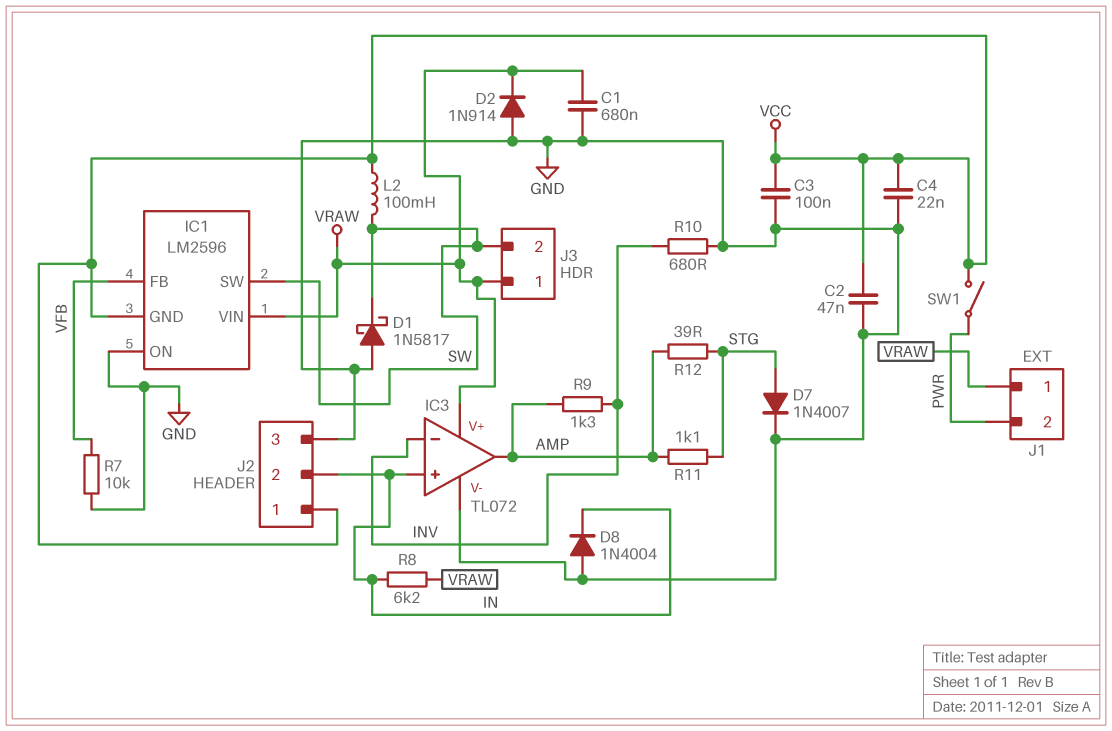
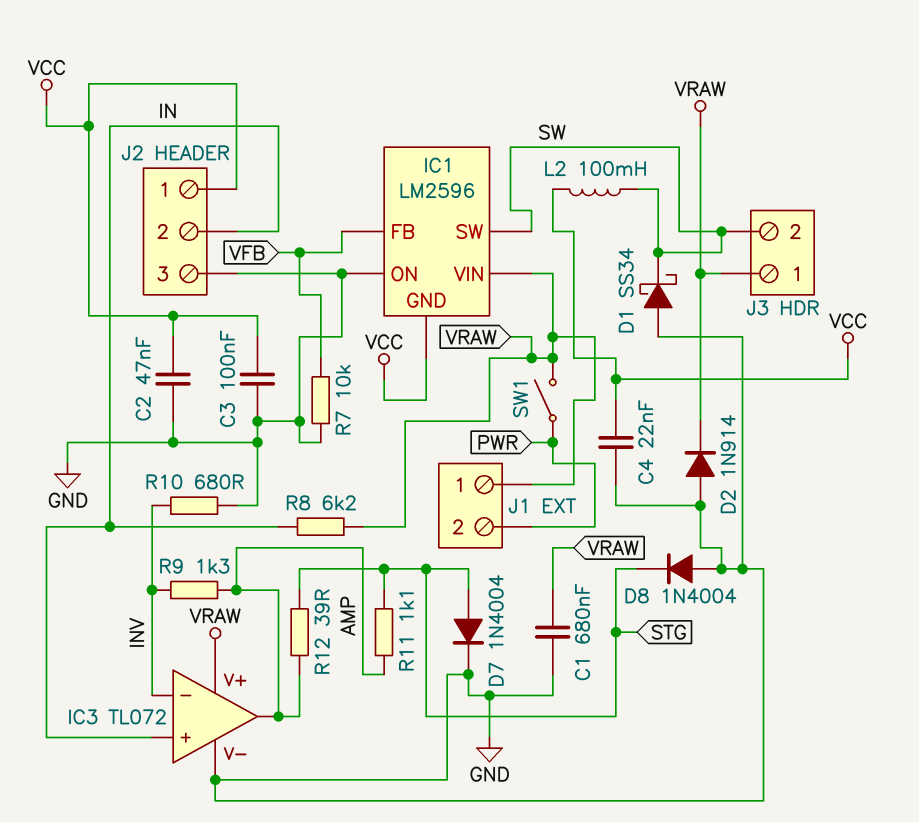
D1: schottky 1N5817 (A GND, K SW) -> schottky SS34 (A GND, K SW)
D7: diode 1N4007 (A STG, K GND) -> diode 1N4004 (A STG, K GND)
D8: diode 1N4004 (A GND, K IN) -> diode 1N4004 (A GND, K STG)
SW1: switch (PWR, VCC) -> switch (PWR, VRAW)

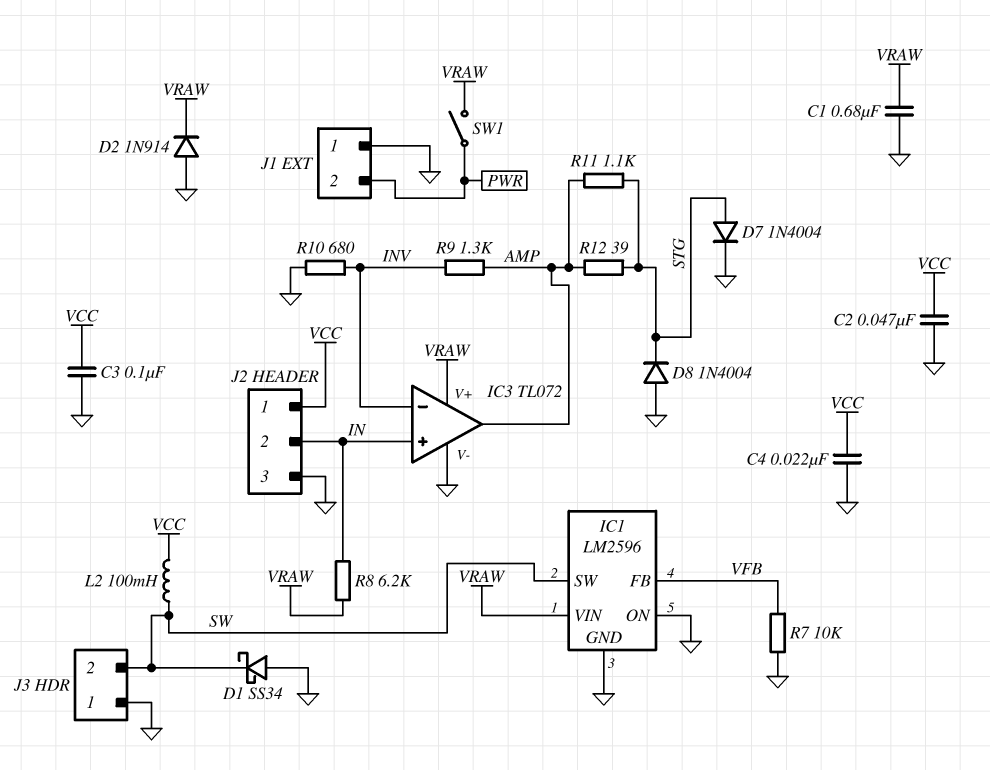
IC1 pin GND: VCC -> GND
J1 pin 1: VRAW -> GND
J3 pin 1: VRAW -> GND

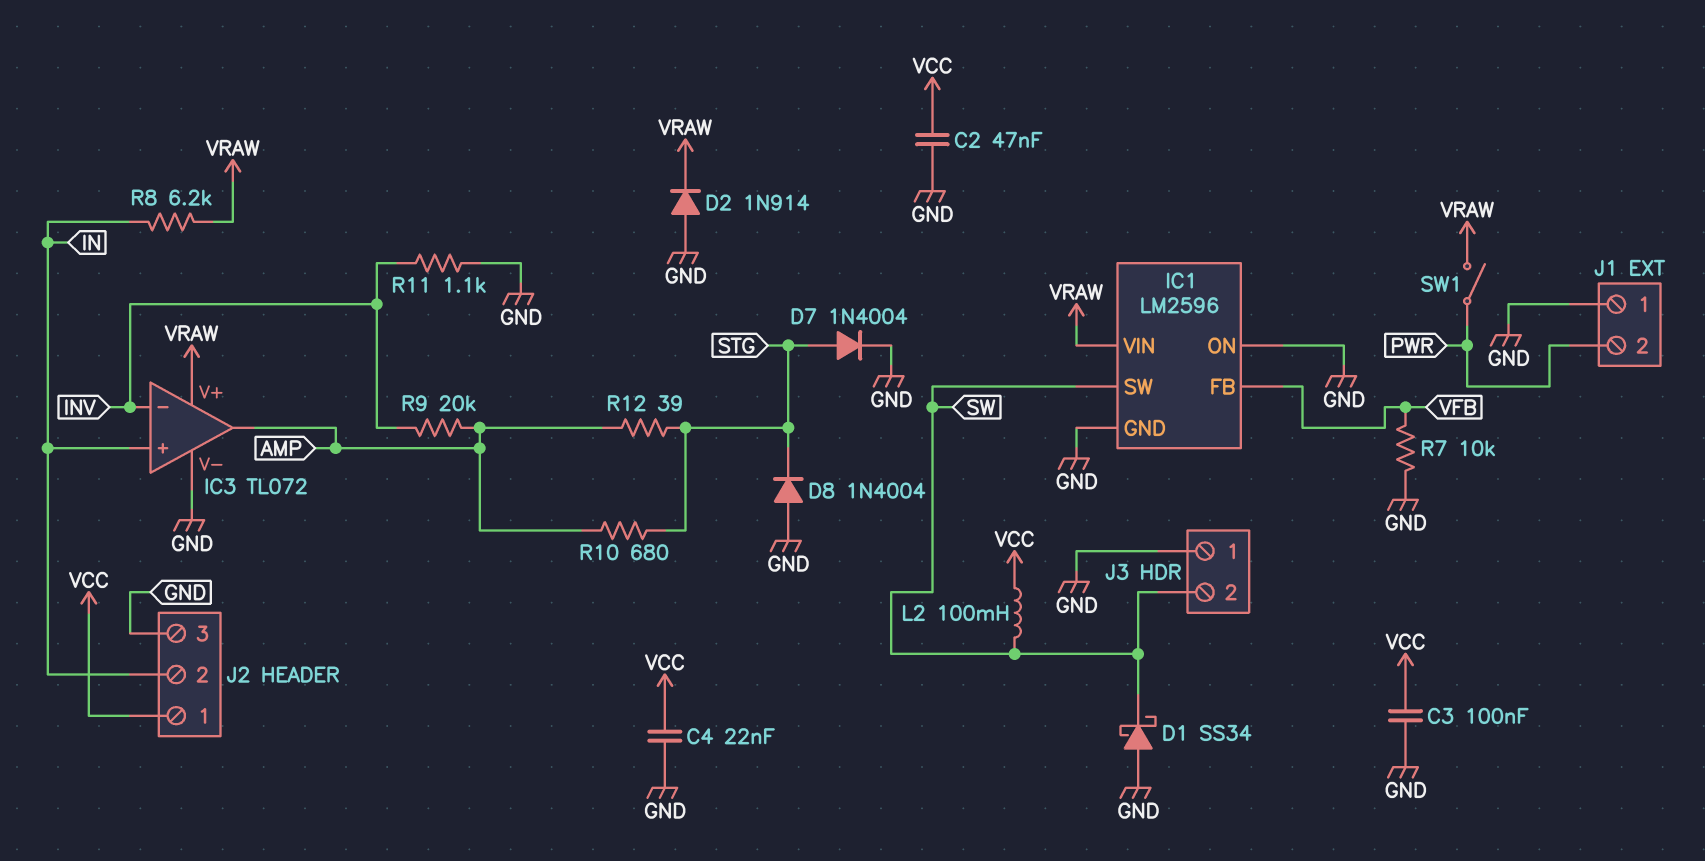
C1: 680nF (GND, VRAW) -> none
R9: 1.3k (AMP, INV) -> 20k (AMP, INV)
R10: 680 (GND, INV) -> 680 (AMP, STG)
R11: 1.1k (AMP, STG) -> 1.1k (GND, INV)

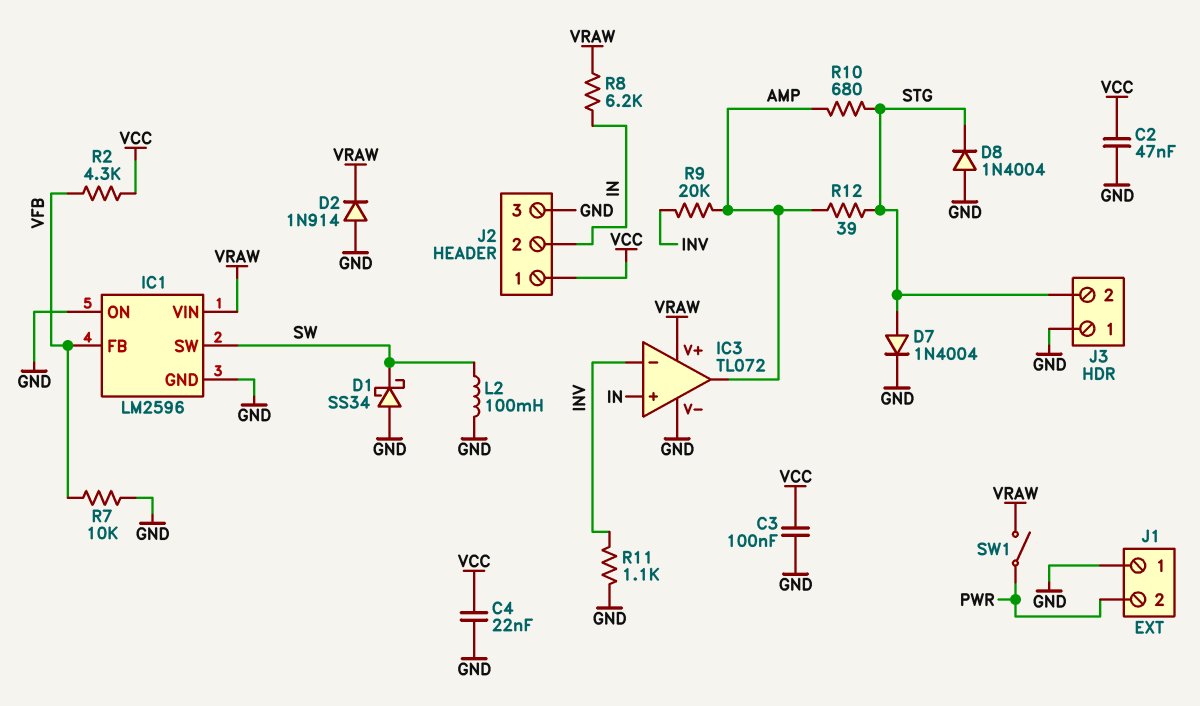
J3 pin 2: SW -> STG
L2: 100mH (SW, VCC) -> 100mH (GND, SW)
R2: none -> 4.3k (VCC, VFB)

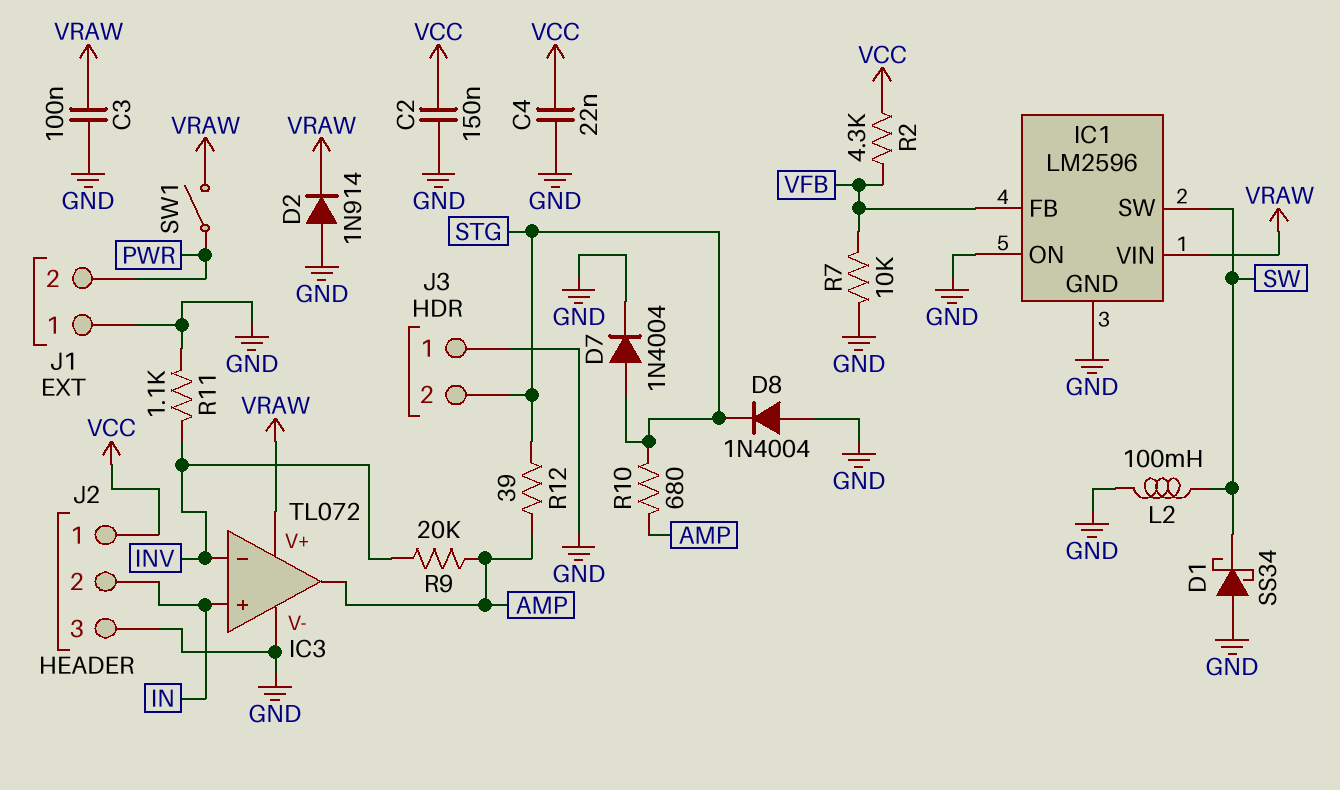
C2: 47nF (GND, VCC) -> 150nF (GND, VCC)
C3: 100nF (GND, VCC) -> 100nF (GND, VRAW)
R8: 6.2k (IN, VRAW) -> none

